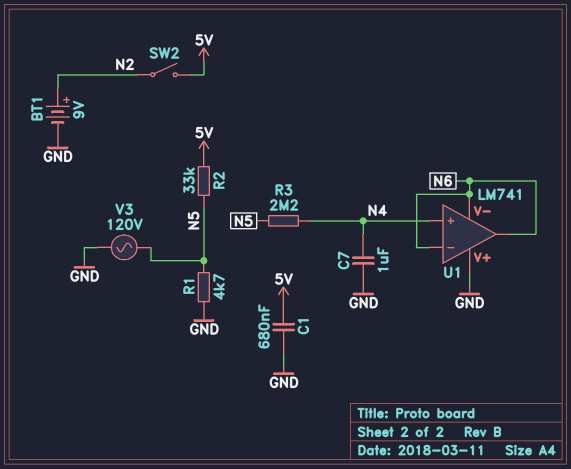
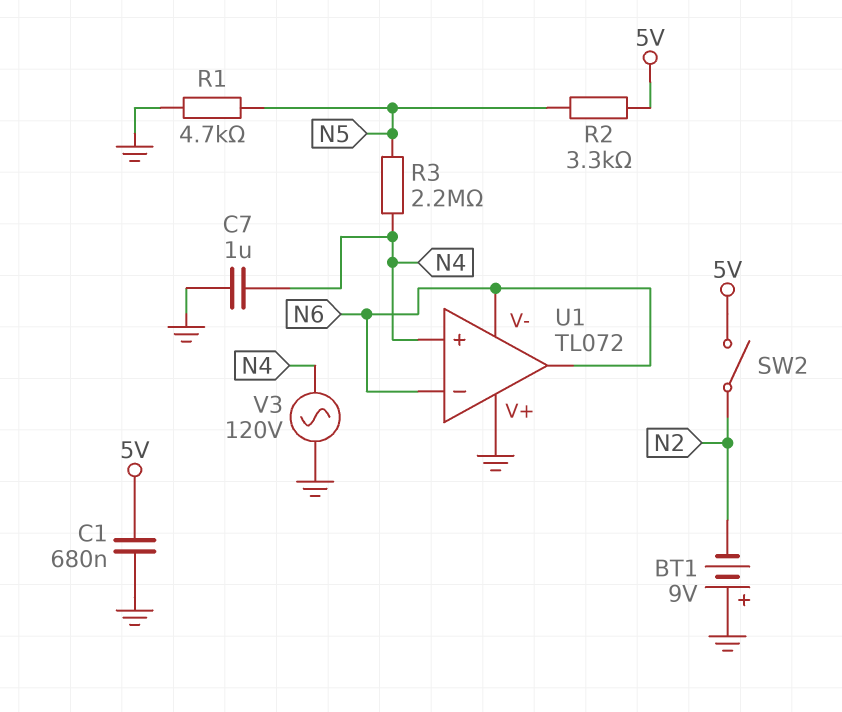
BT1: 9V (plus N2, minus GND) -> 9V (plus GND, minus N2)
R2: 33k (5V, N5) -> 3.3k (5V, N5)
U1: LM741 -> TL072
V3: AC 120V (GND, N5) -> AC 120V (GND, N4)

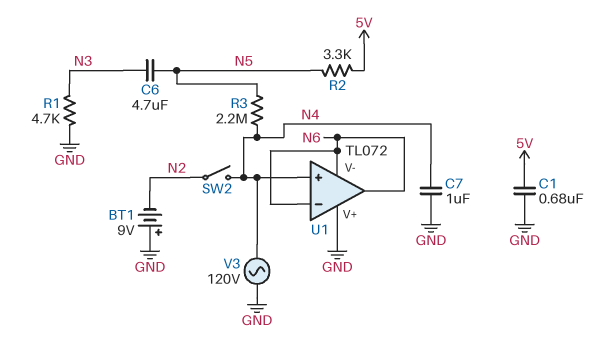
C6: none -> 4.7uF (N3, N5)
R1: 4.7k (GND, N5) -> 4.7k (GND, N3)
SW2: switch (5V, N2) -> switch (N2, N4)

